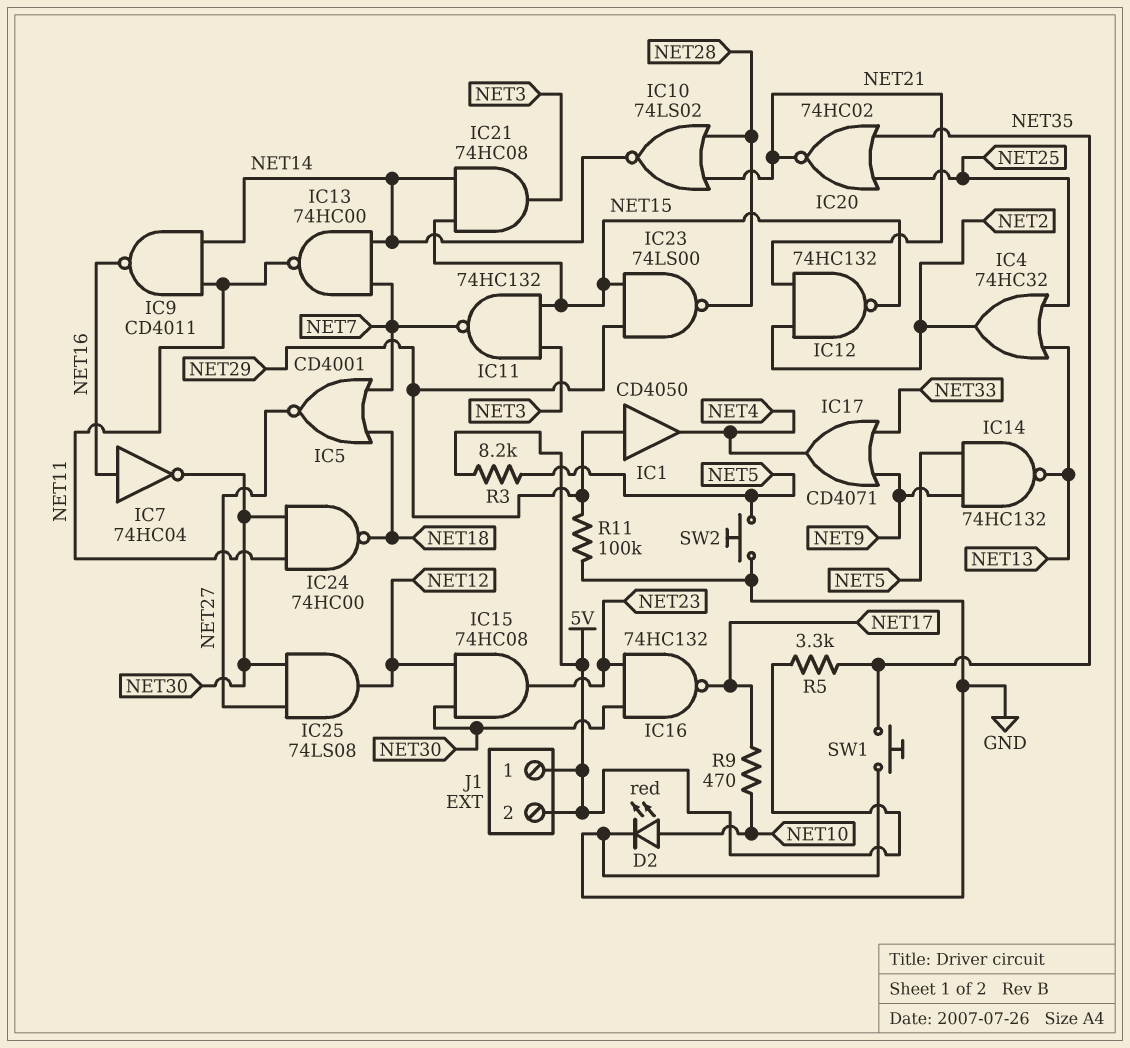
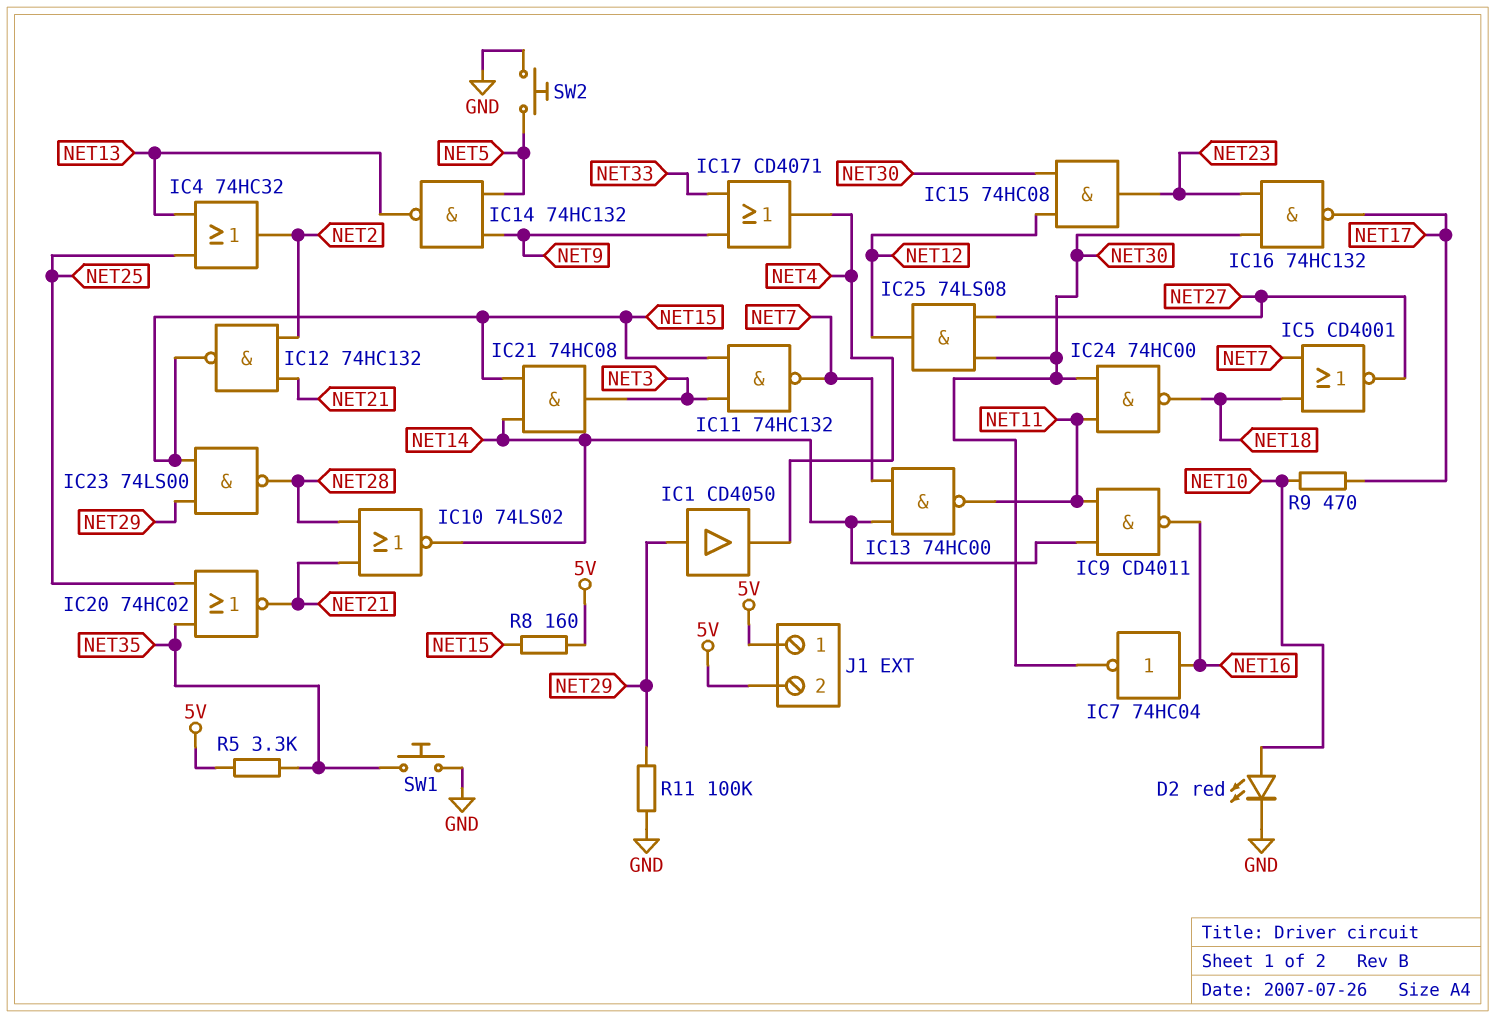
R3: 8.2k (5V, NET5) -> none
R8: none -> 160 (5V, NET15)

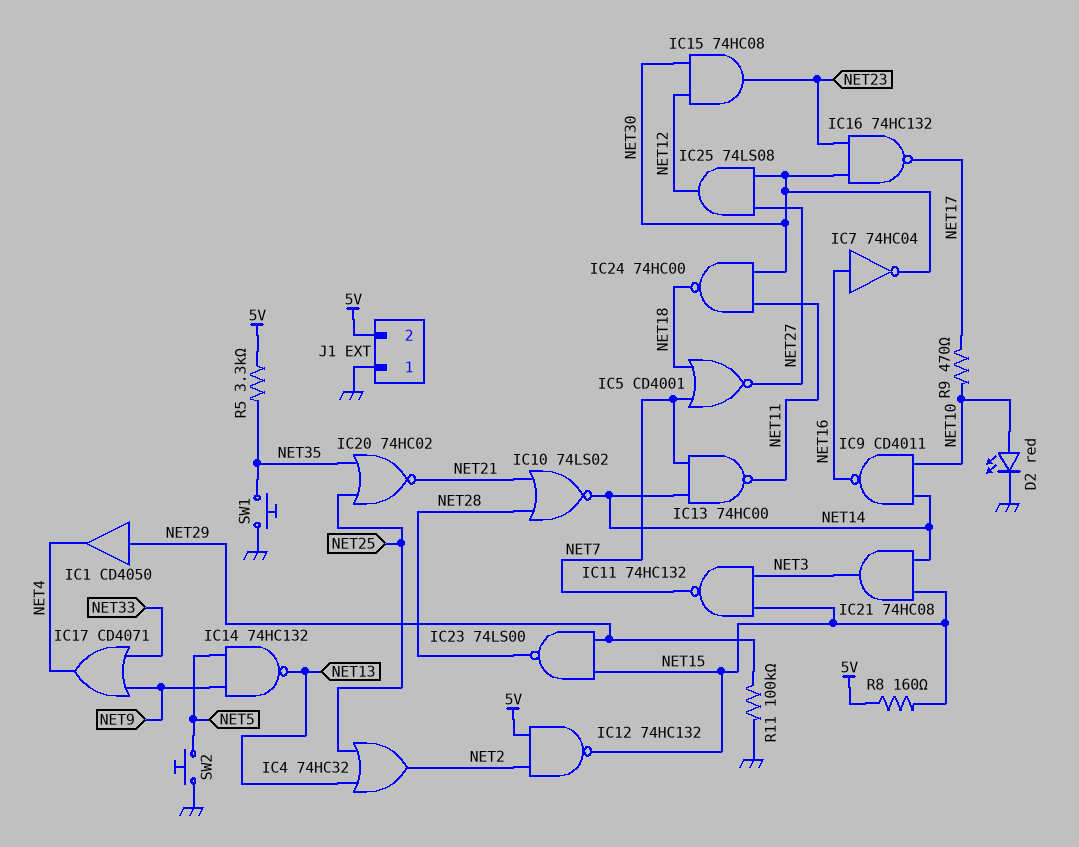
IC9: NAND CD4011 (in NET11, in NET14, out NET16) -> NAND CD4011 (in NET10, in NET14, out NET16)
IC12: NAND 74HC132 (in NET2, in NET21, out NET15) -> NAND 74HC132 (in 5V, in NET2, out NET15)
J1 pin 1: 5V -> GND

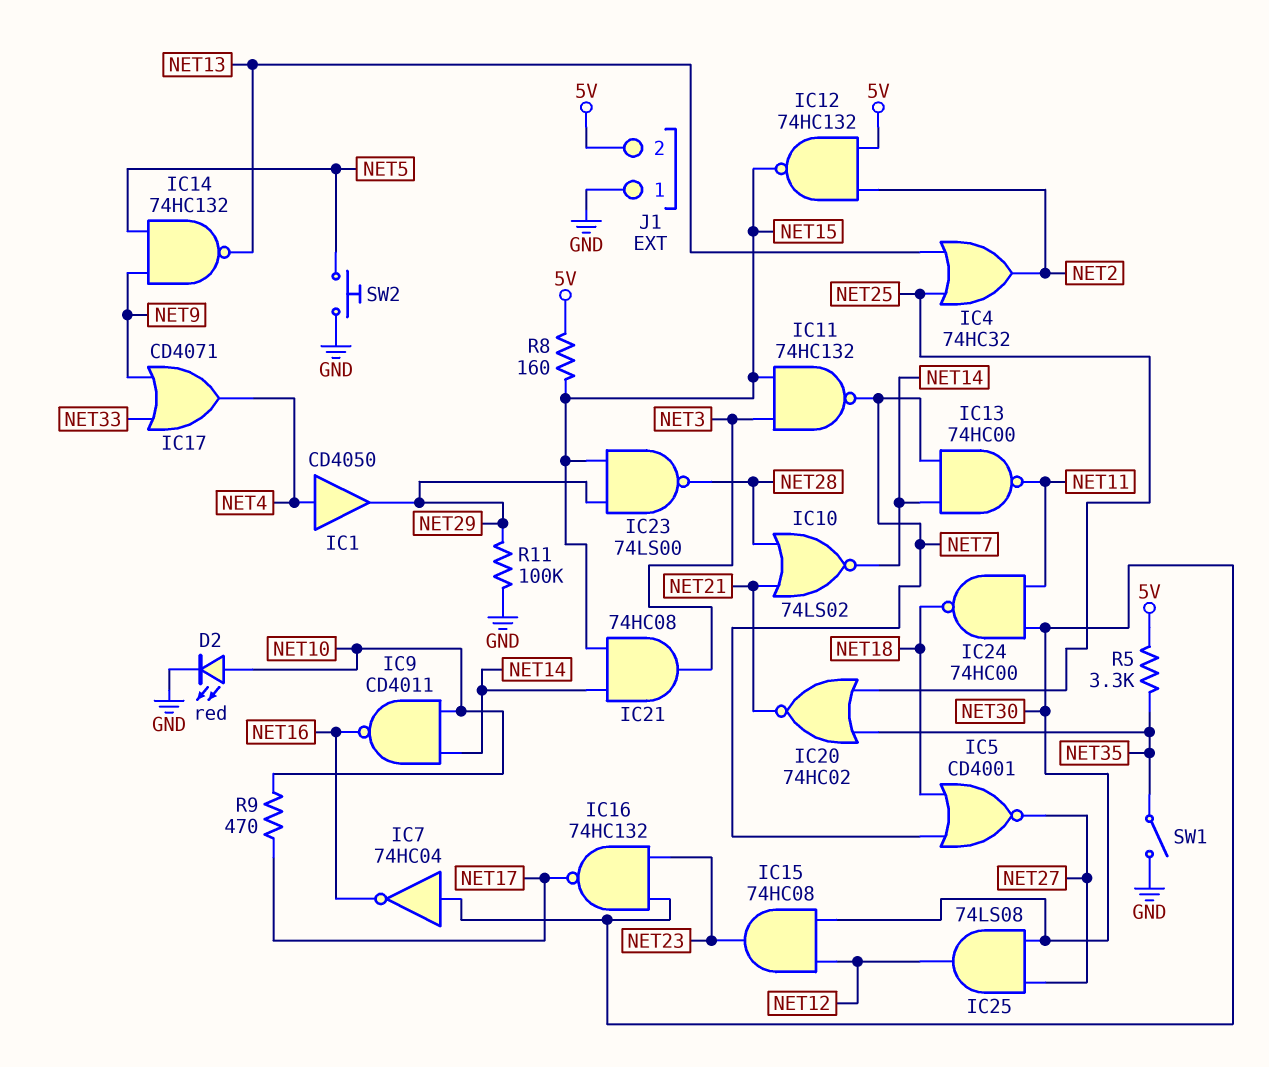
IC1: buffer CD4050 (in NET29, out NET4) -> buffer CD4050 (in NET4, out NET29)
IC7: NOT 74HC04 (in NET16, out NET30) -> NOT 74HC04 (in NET30, out NET16)
SW1: button (GND, NET35) -> switch (GND, NET35)

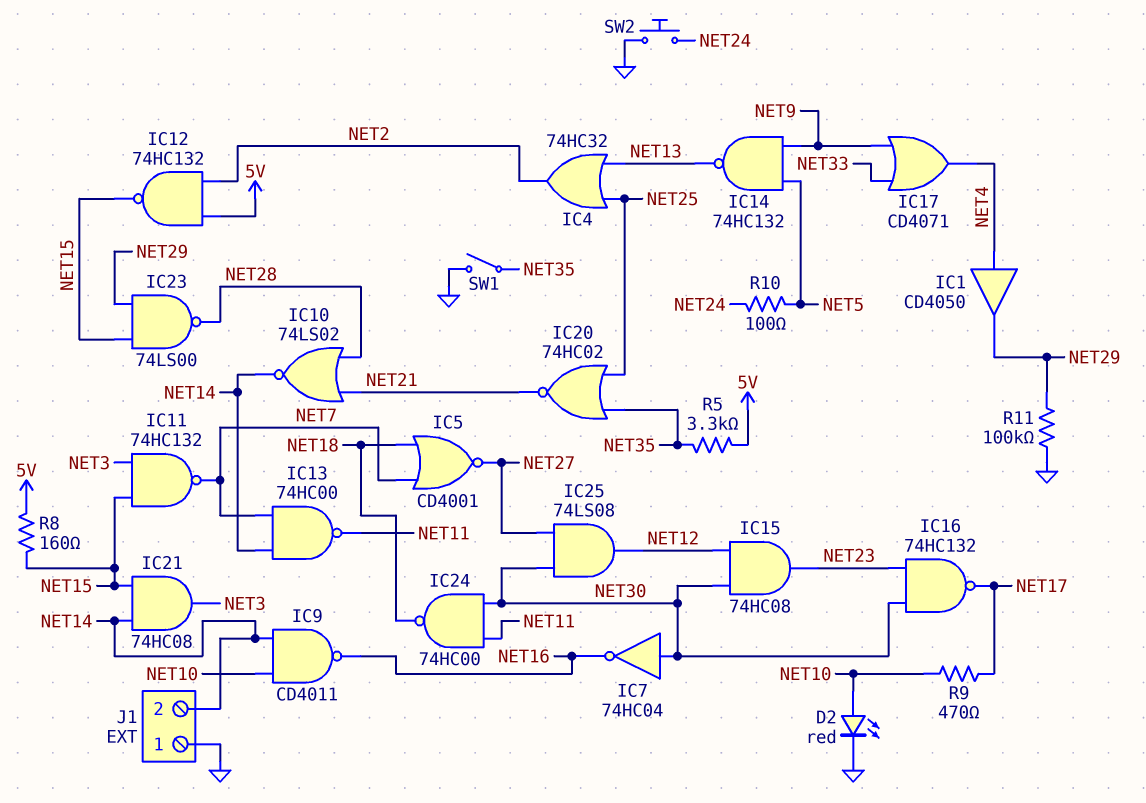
J1 pin 2: 5V -> NET14
R10: none -> 100 (NET5, NET24)
SW2: button (GND, NET5) -> button (GND, NET24)

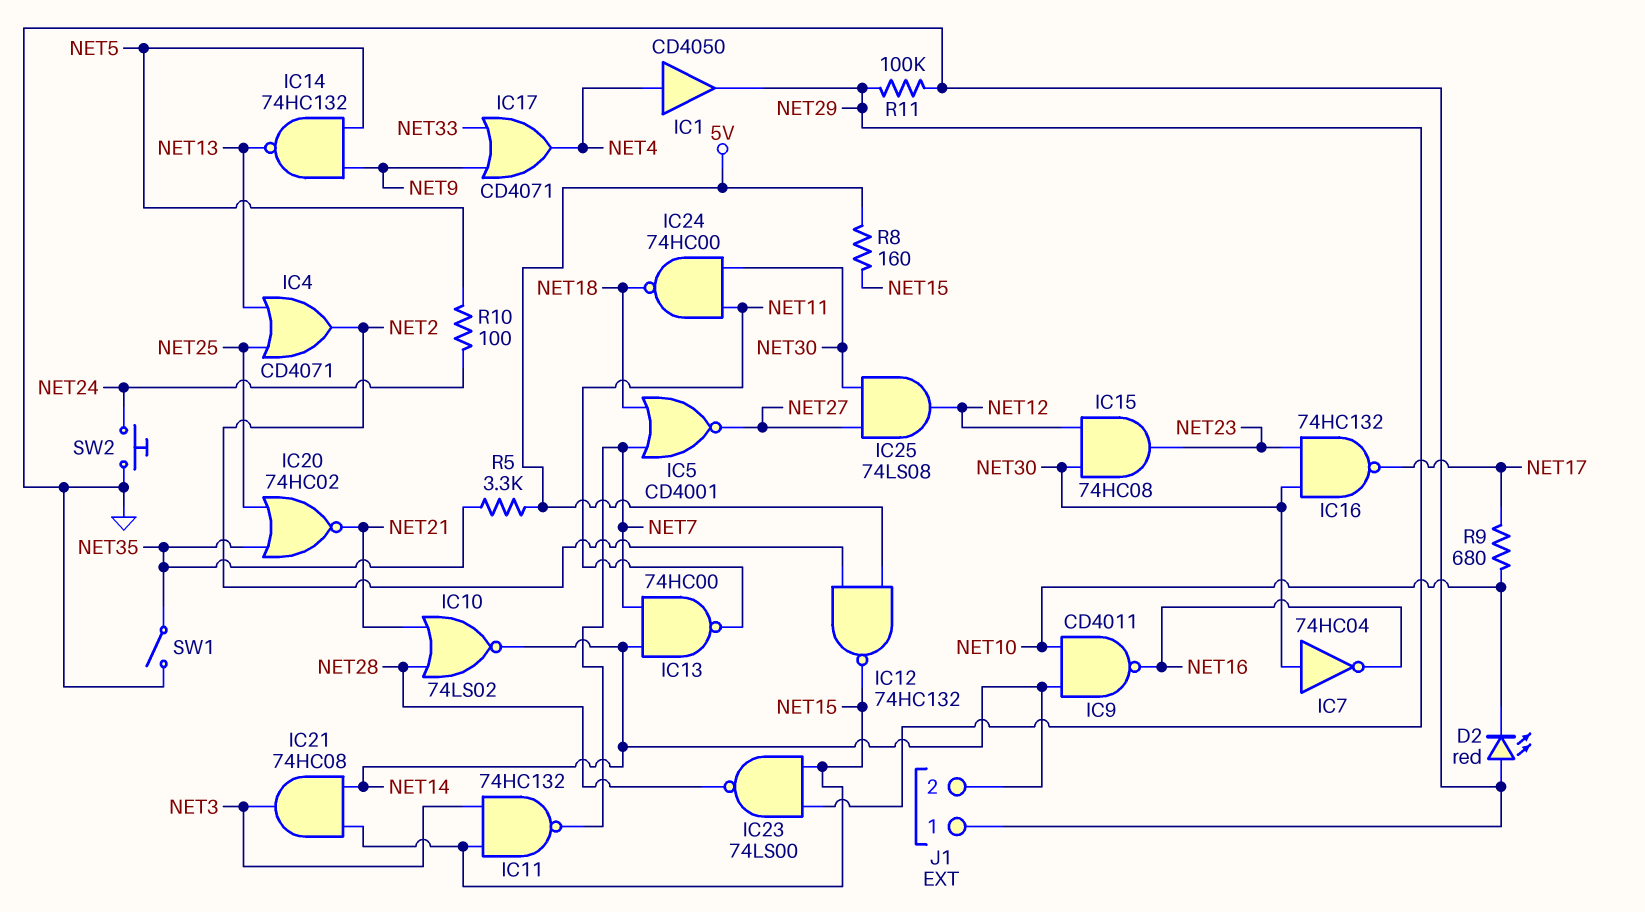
D2: LED red (A NET10, K GND) -> LED red (A GND, K NET10)
IC4: OR 74HC32 (in NET13, in NET25, out NET2) -> OR CD4071 (in NET13, in NET25, out NET2)
R9: 470 (NET10, NET17) -> 680 (NET10, NET17)

